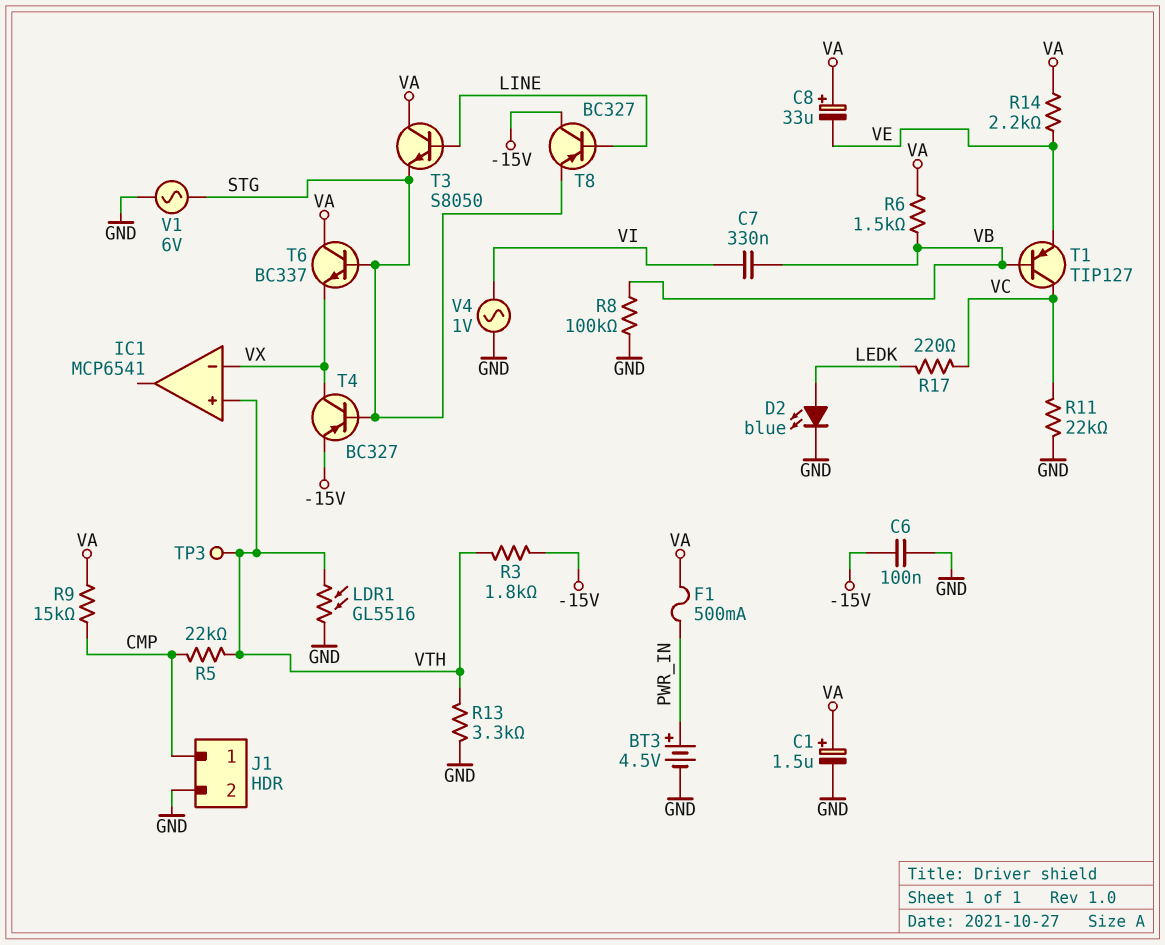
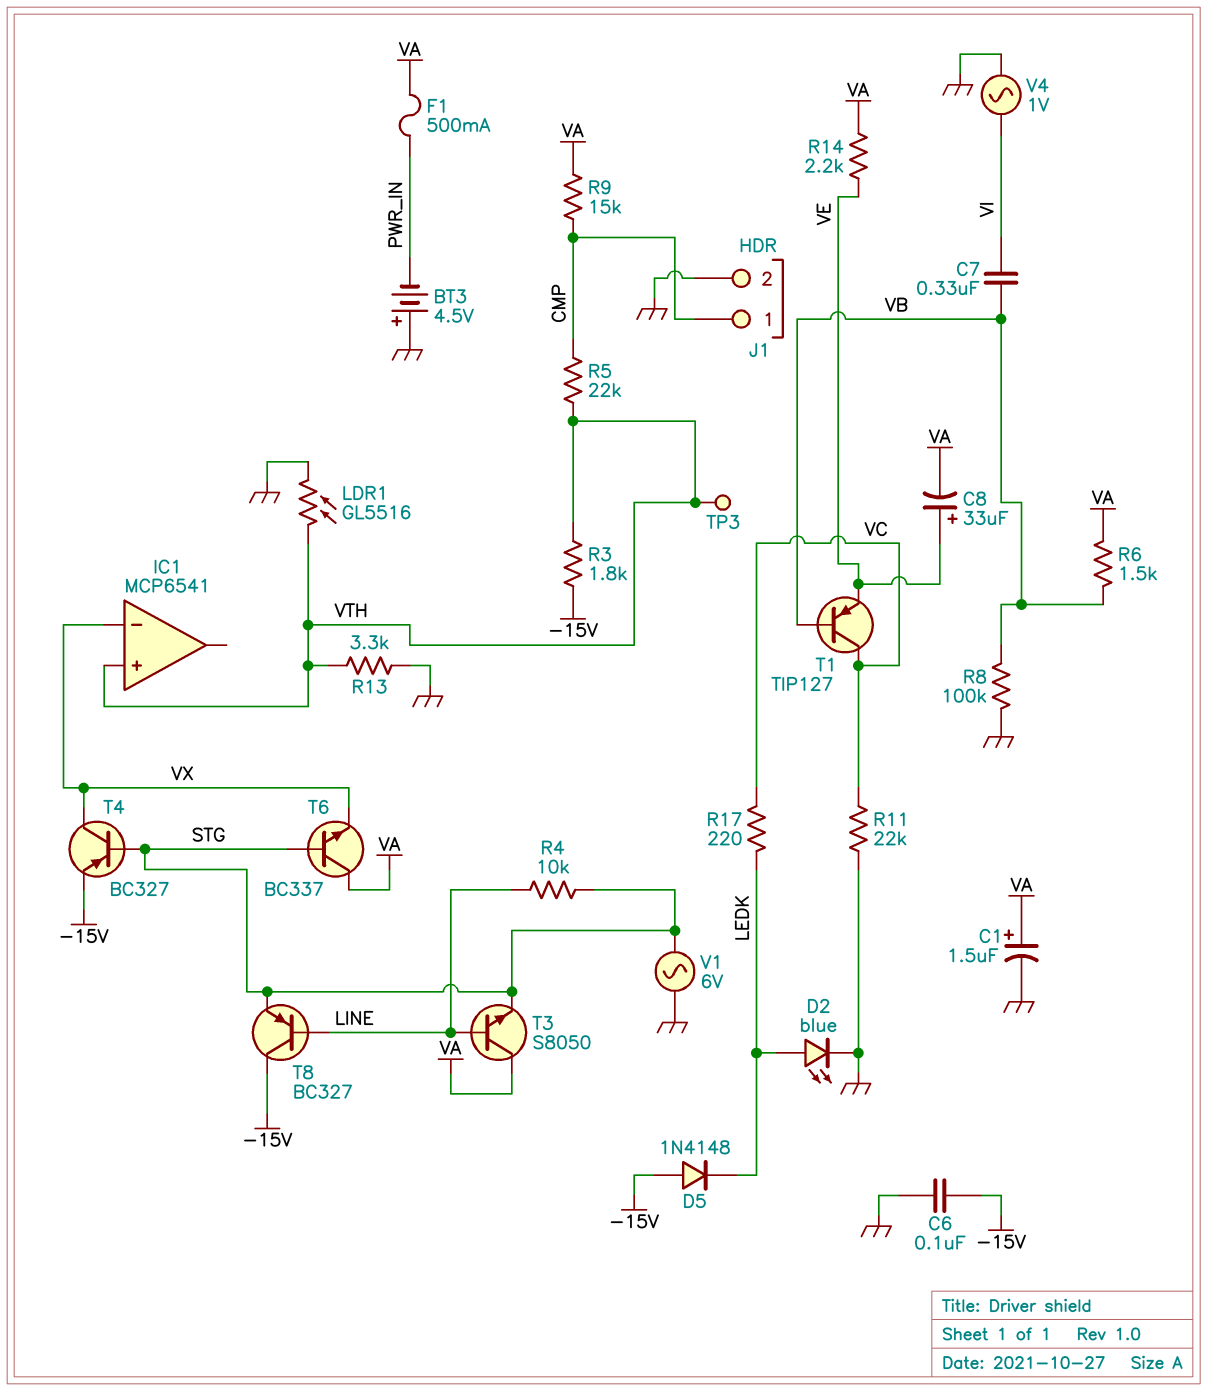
BT3: 4.5V (plus PWR_IN, minus GND) -> 4.5V (plus GND, minus PWR_IN)
C8: 33uF (plus VA, minus VE) -> 33uF (plus VE, minus VA)
D5: none -> diode 1N4148 (A -15V, K LEDK)
R4: none -> 10k (LINE, STG)

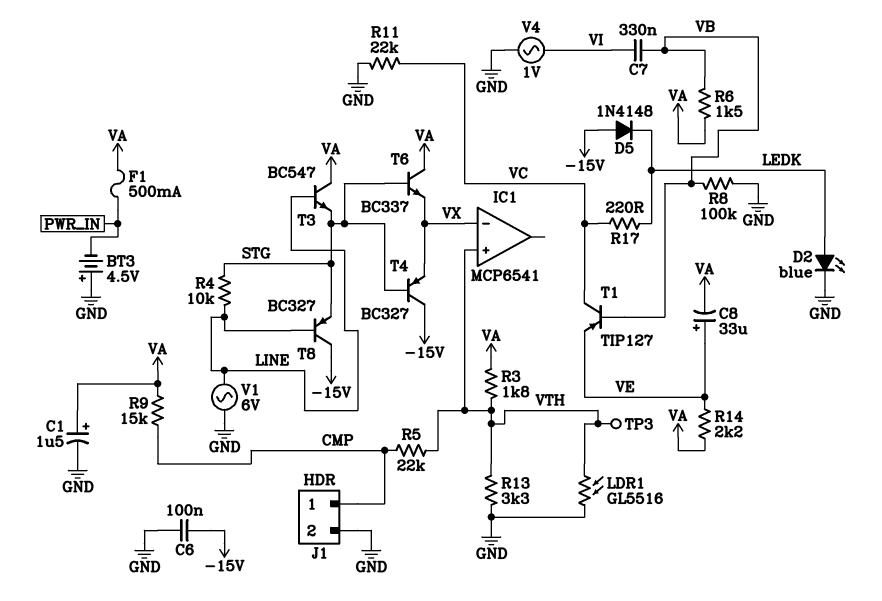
R3: 1.8k (-15V, VTH) -> 1.8k (VA, VTH)
T3: NPN S8050 (B LINE, C VA, E STG) -> NPN BC547 (B LINE, C VA, E STG)
T4: PNP BC327 (B STG, C VX, E -15V) -> PNP BC327 (B STG, C -15V, E VX)
V1: AC 6V (GND, STG) -> AC 6V (GND, LINE)

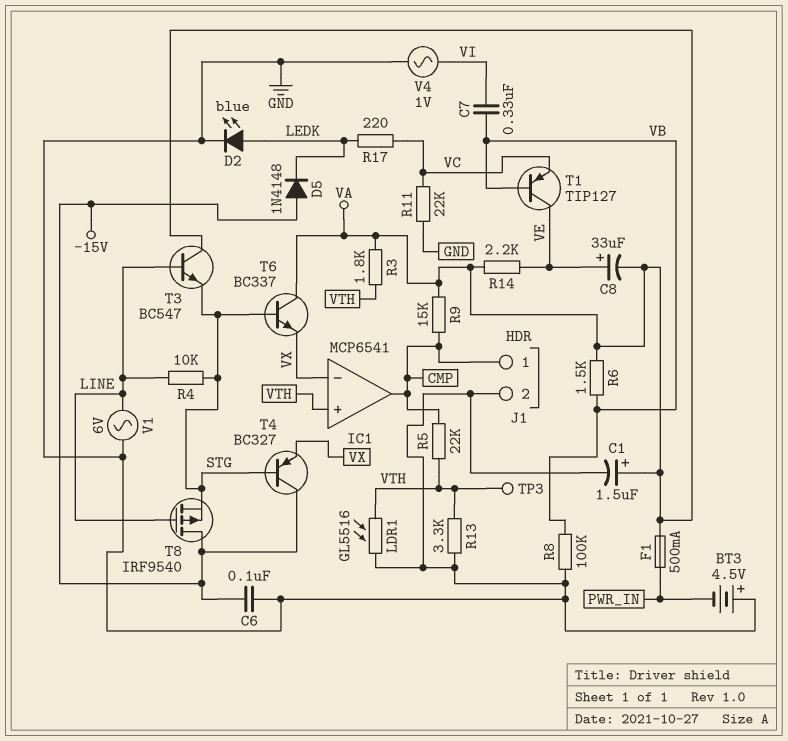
IC1 pin out: none -> CMP
T1: PNP TIP127 (B VB, C VC, E VE) -> PNP TIP127 (B VB, C VE, E VC)
T8: PNP BC327 (B LINE, C -15V, E STG) -> PMOS IRF9540 (G LINE, D -15V, S STG)

